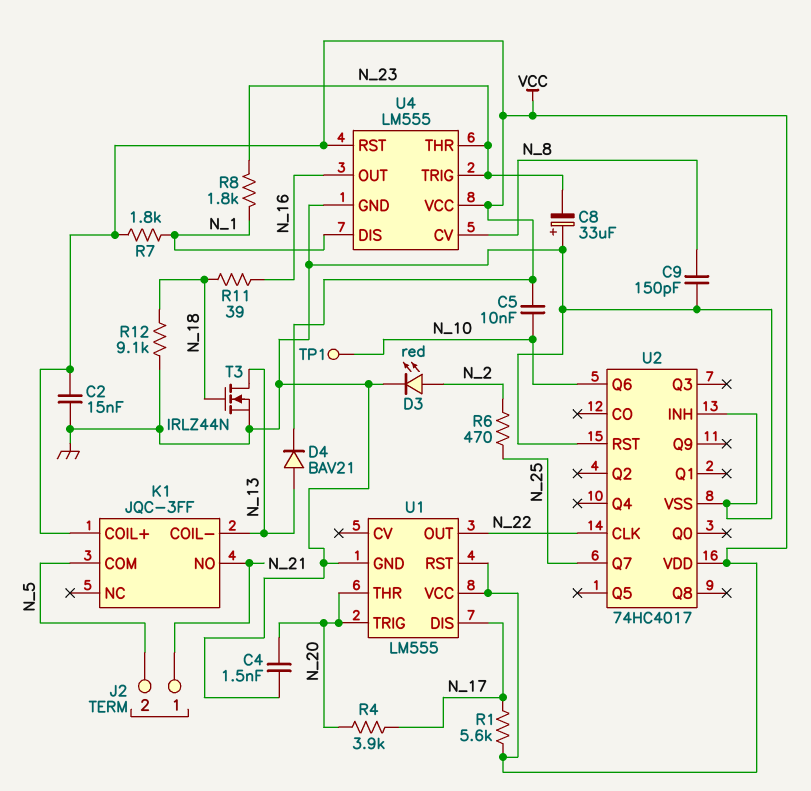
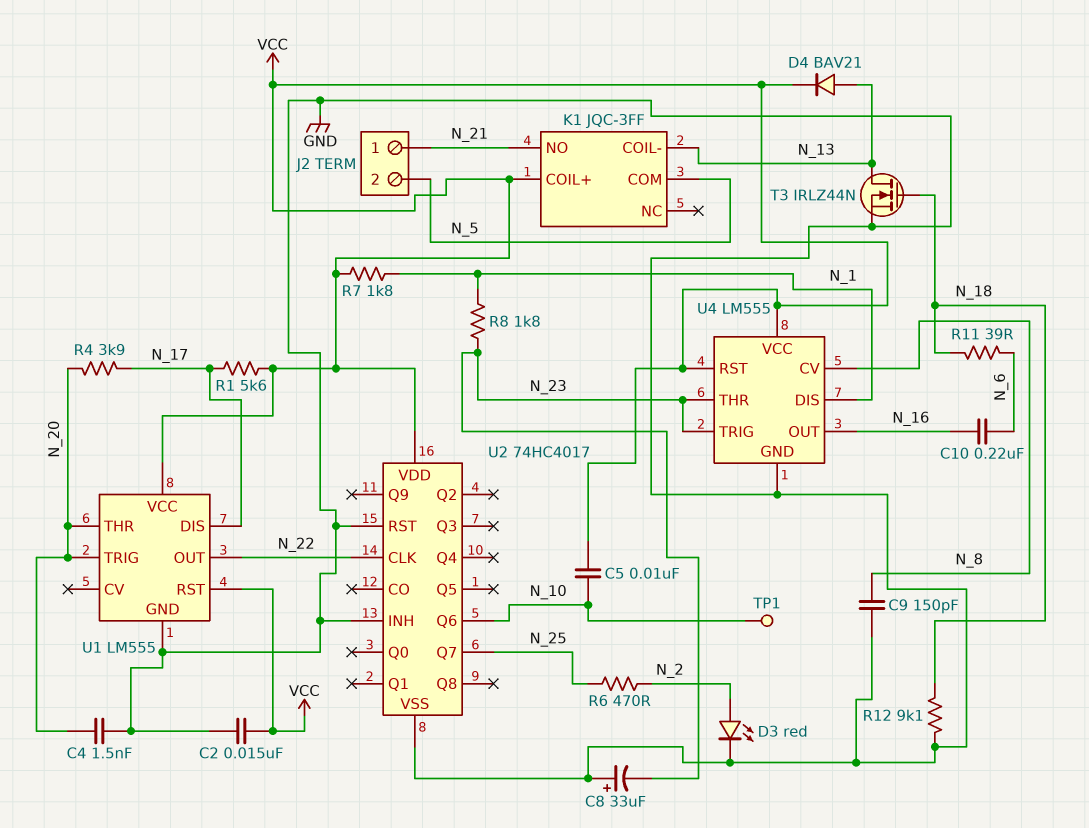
C10: none -> 220nF (N_6, N_16)
R11: 39 (N_16, N_18) -> 39 (N_6, N_18)

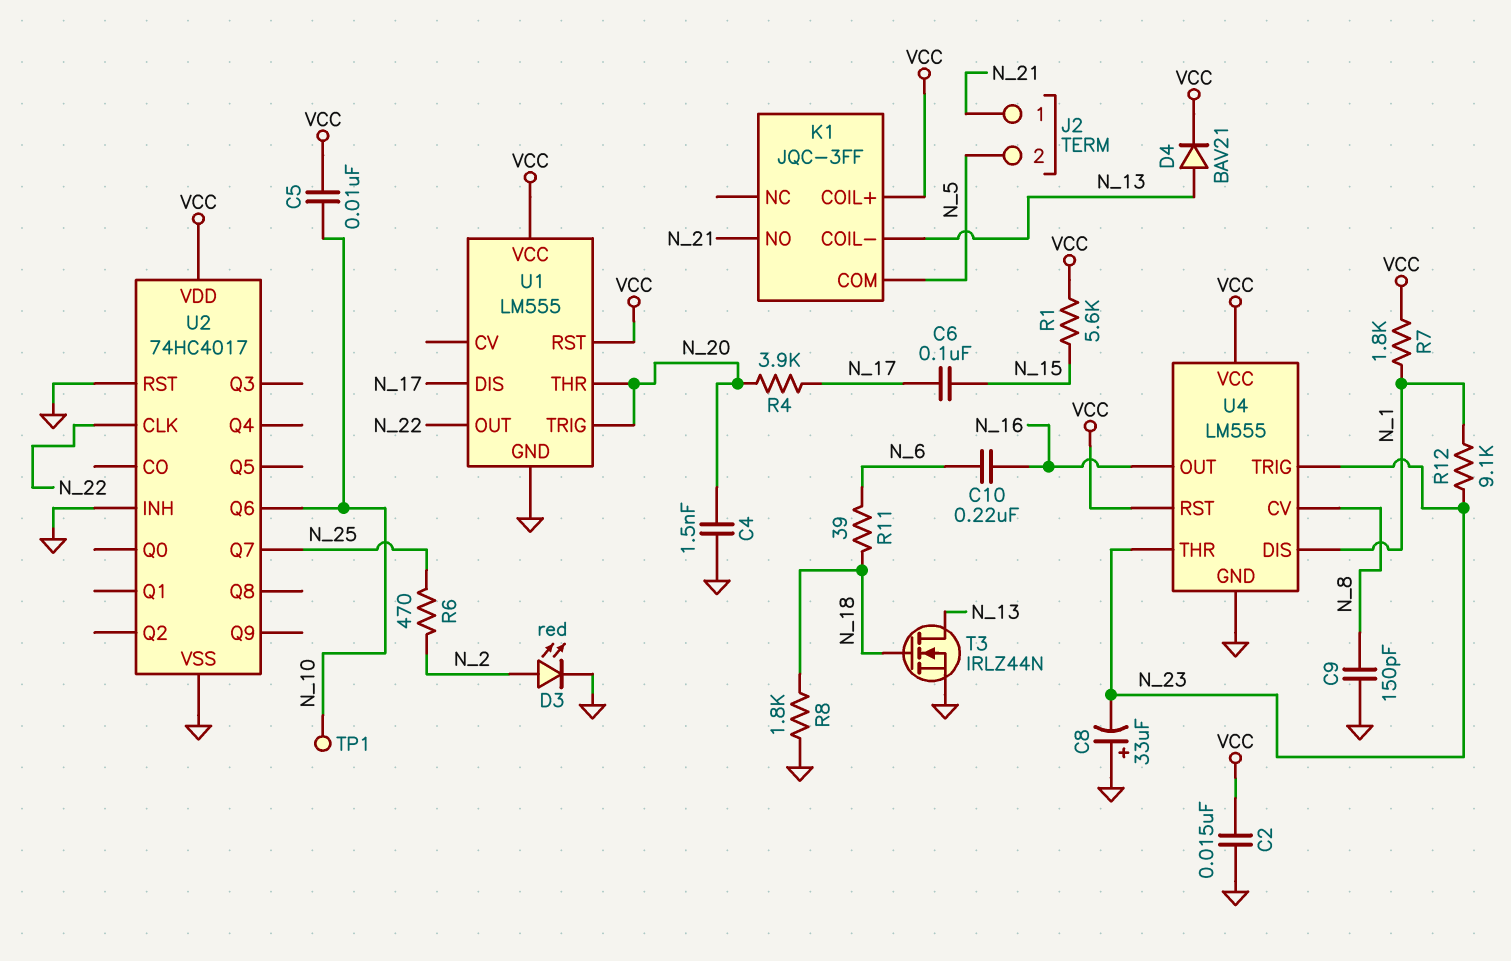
C6: none -> 100nF (N_15, N_17)
R1: 5.6k (N_17, VCC) -> 5.6k (N_15, VCC)
R8: 1.8k (N_1, N_23) -> 1.8k (GND, N_18)
R12: 9.1k (GND, N_18) -> 9.1k (N_1, N_23)

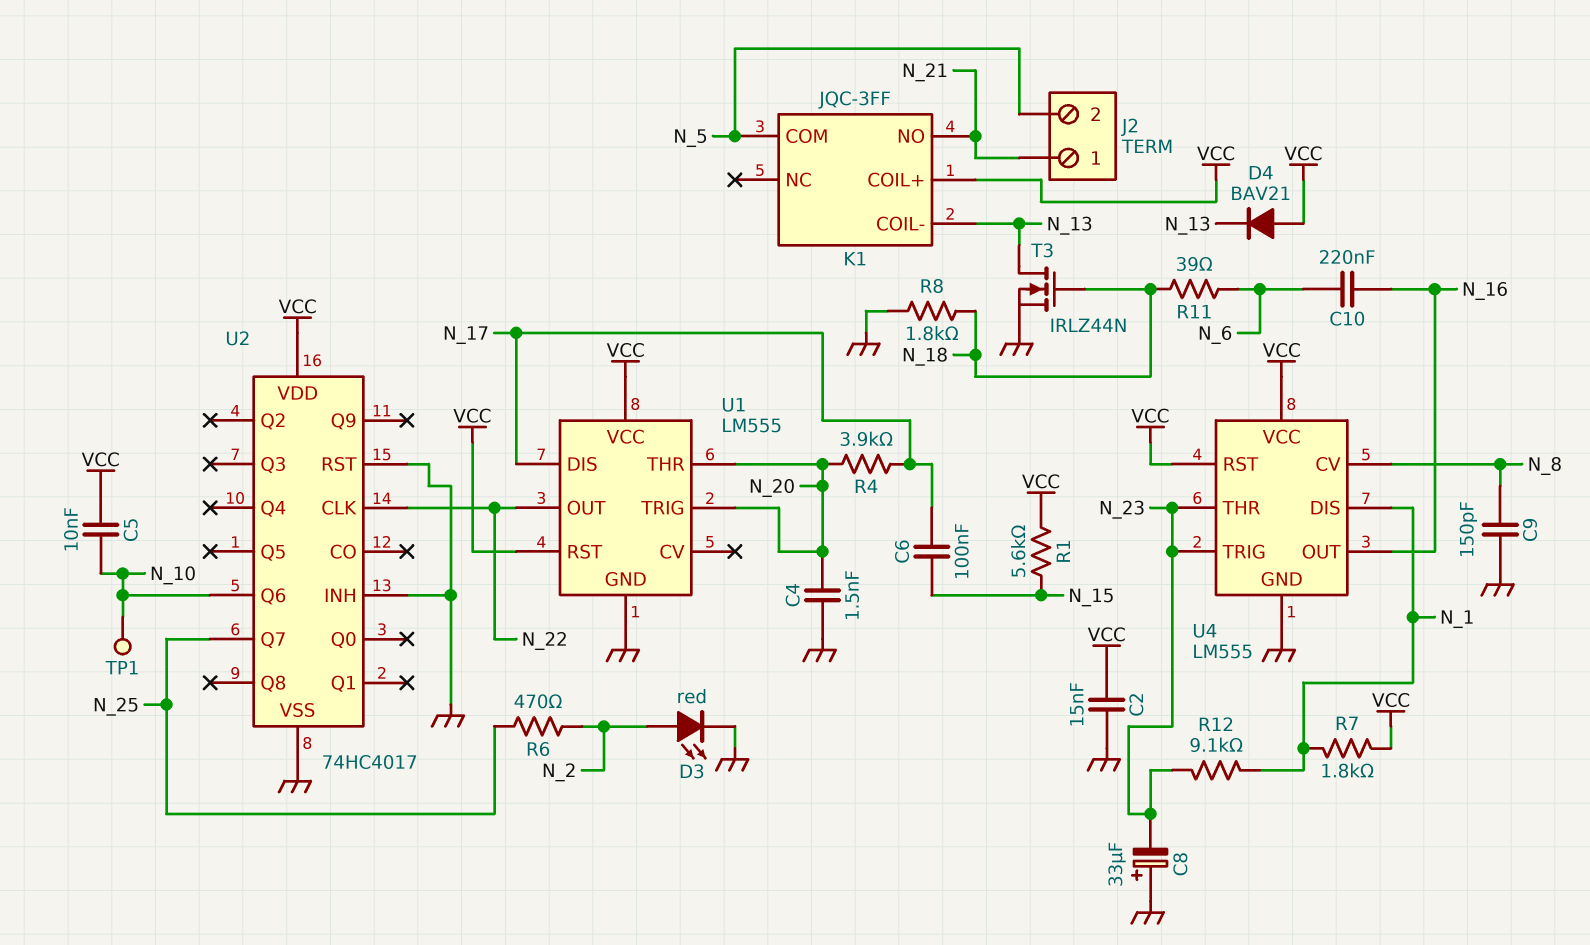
D4: diode BAV21 (A N_13, K VCC) -> diode BAV21 (A VCC, K N_13)

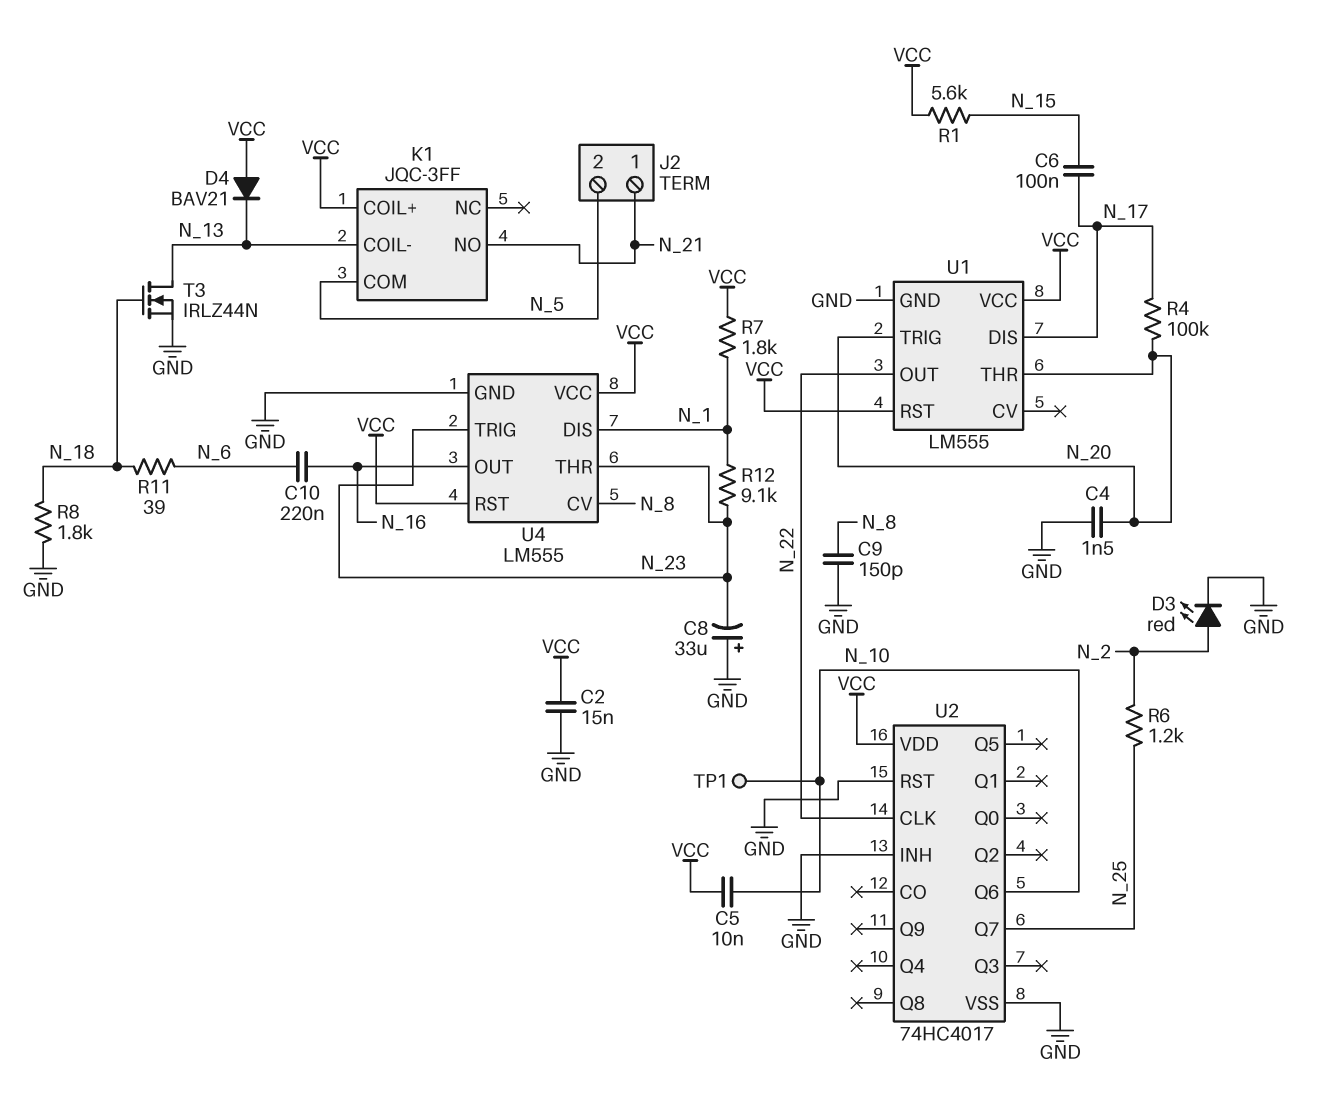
R4: 3.9k (N_17, N_20) -> 100k (N_17, N_20)
R6: 470 (N_2, N_25) -> 1.2k (N_2, N_25)

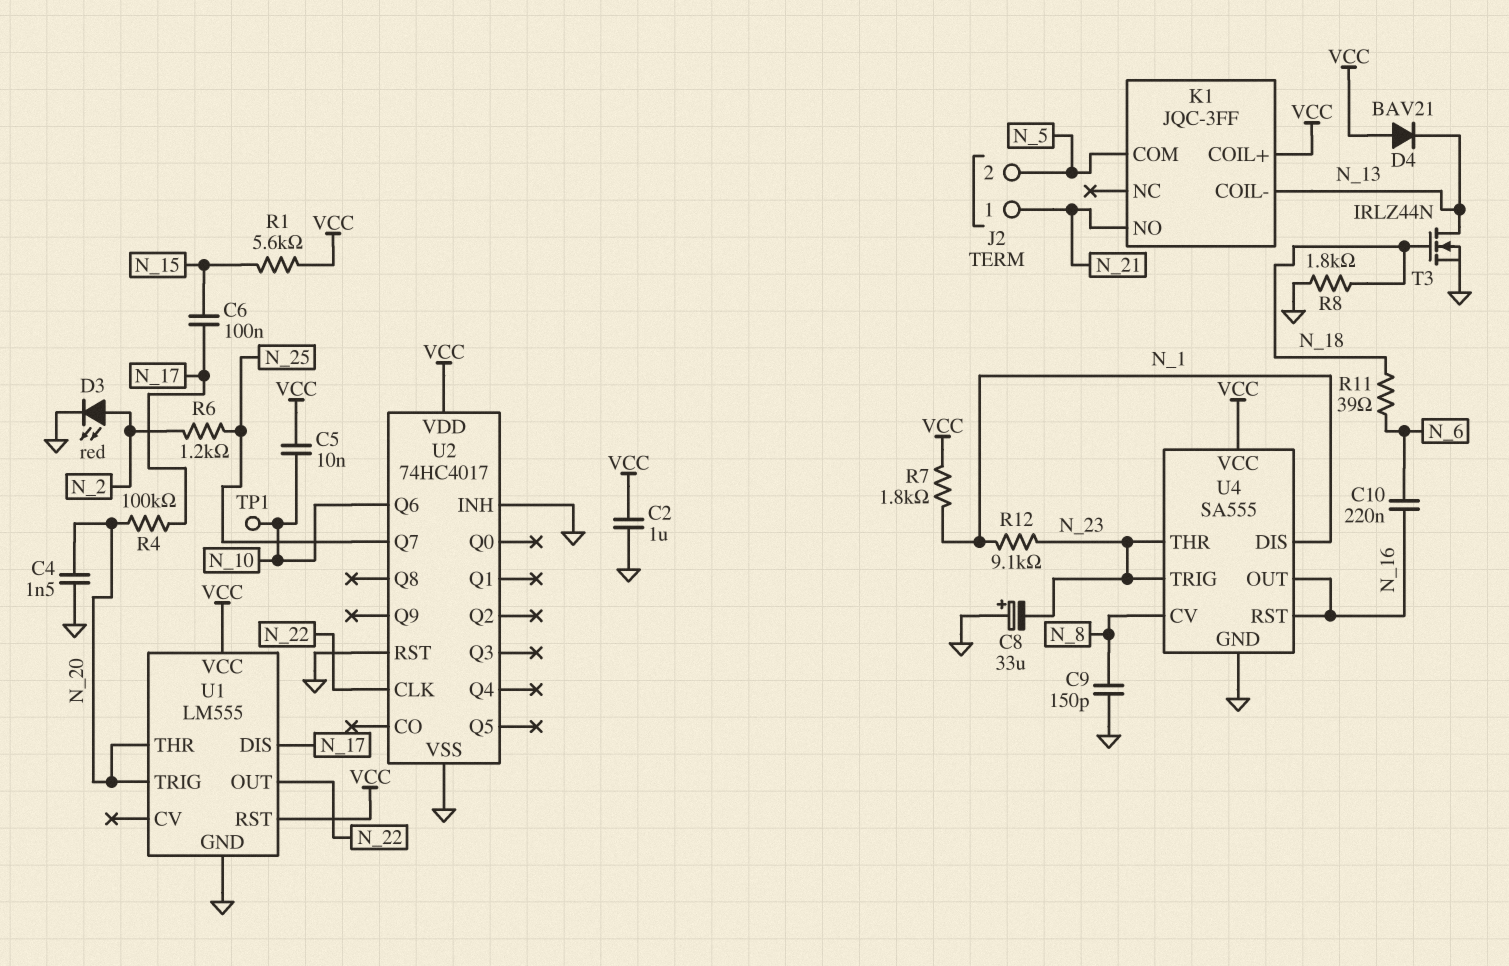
C2: 15nF (GND, VCC) -> 1uF (GND, VCC)
U4: LM555 -> SA555
U4 pin RST: VCC -> N_16

